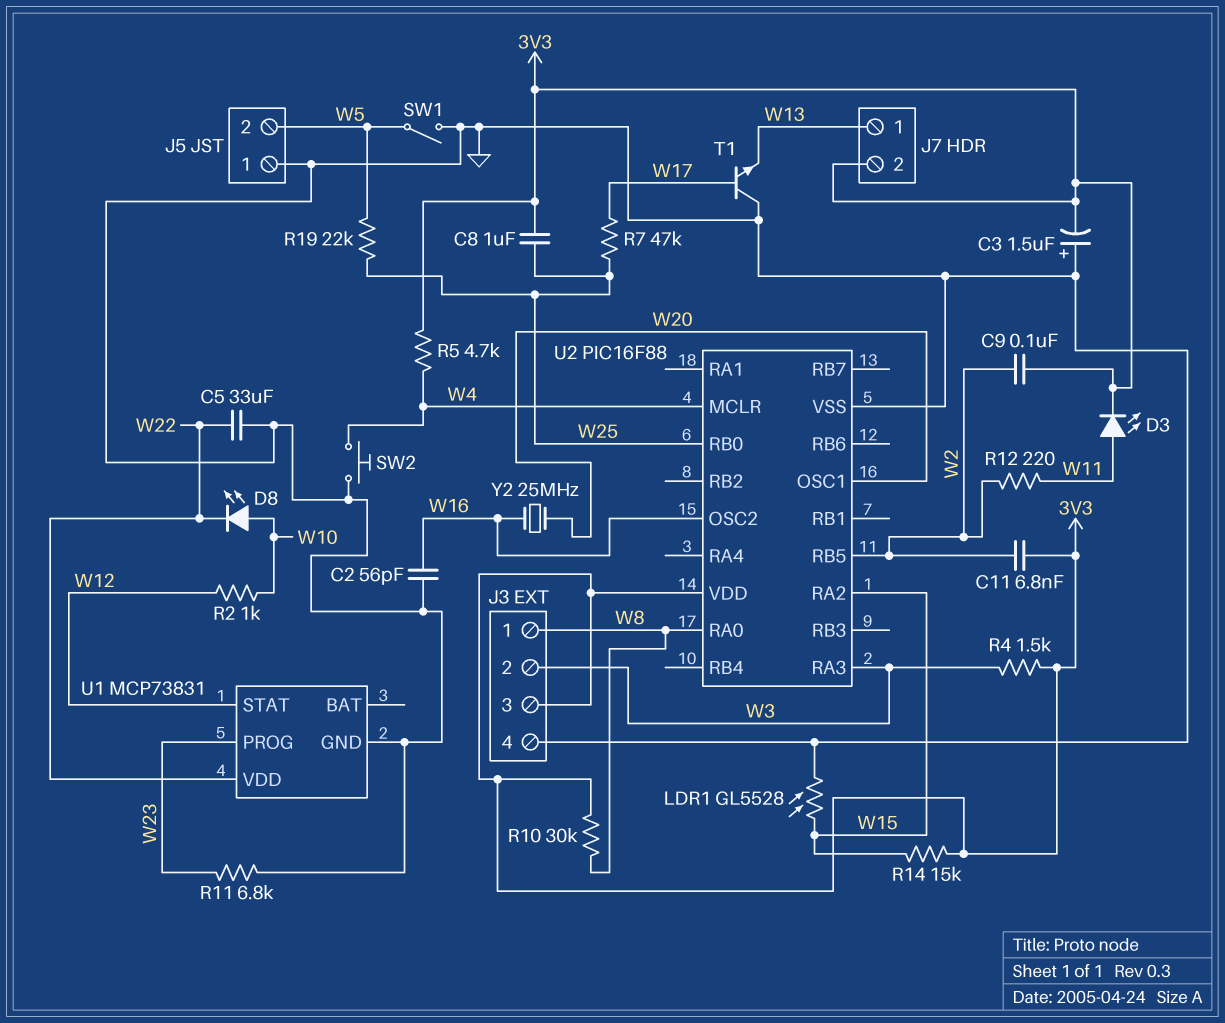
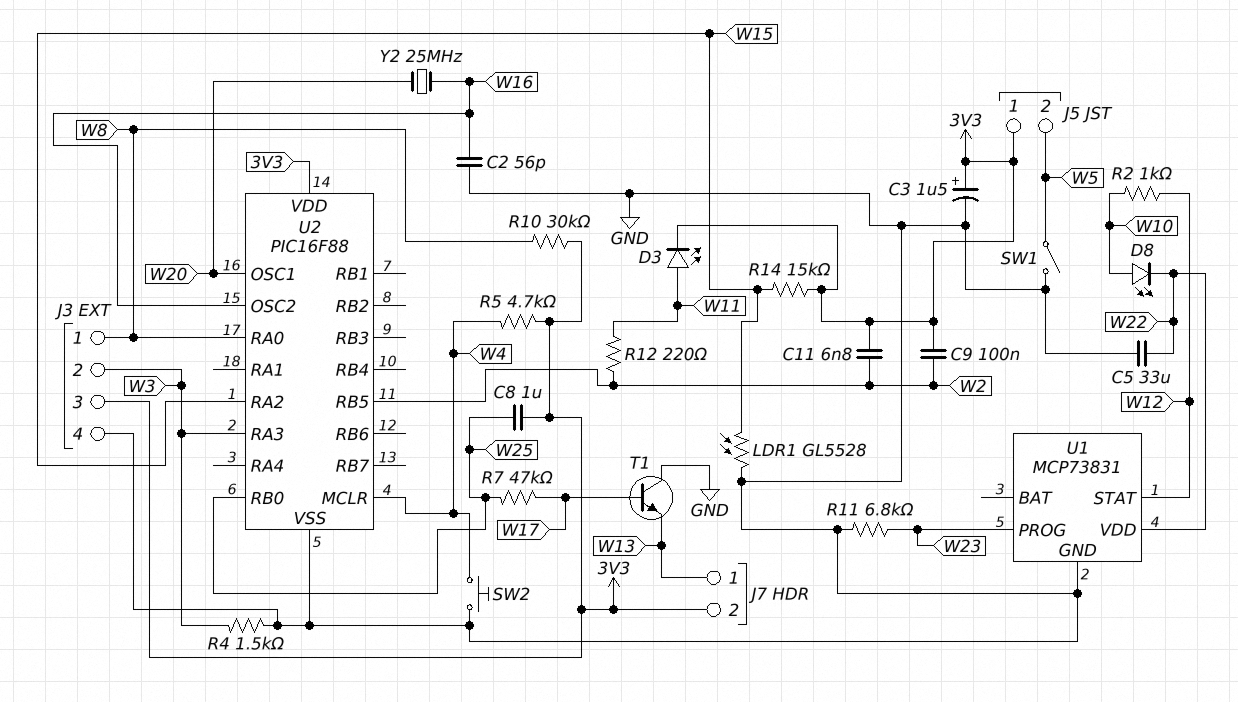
C3: 1.5uF (plus GND, minus 3V3) -> 1.5uF (plus 3V3, minus GND)
J5 pin 1: GND -> 3V3
R4: 1.5k (3V3, W3) -> 1.5k (GND, W3)
R19: 22k (W5, W25) -> none

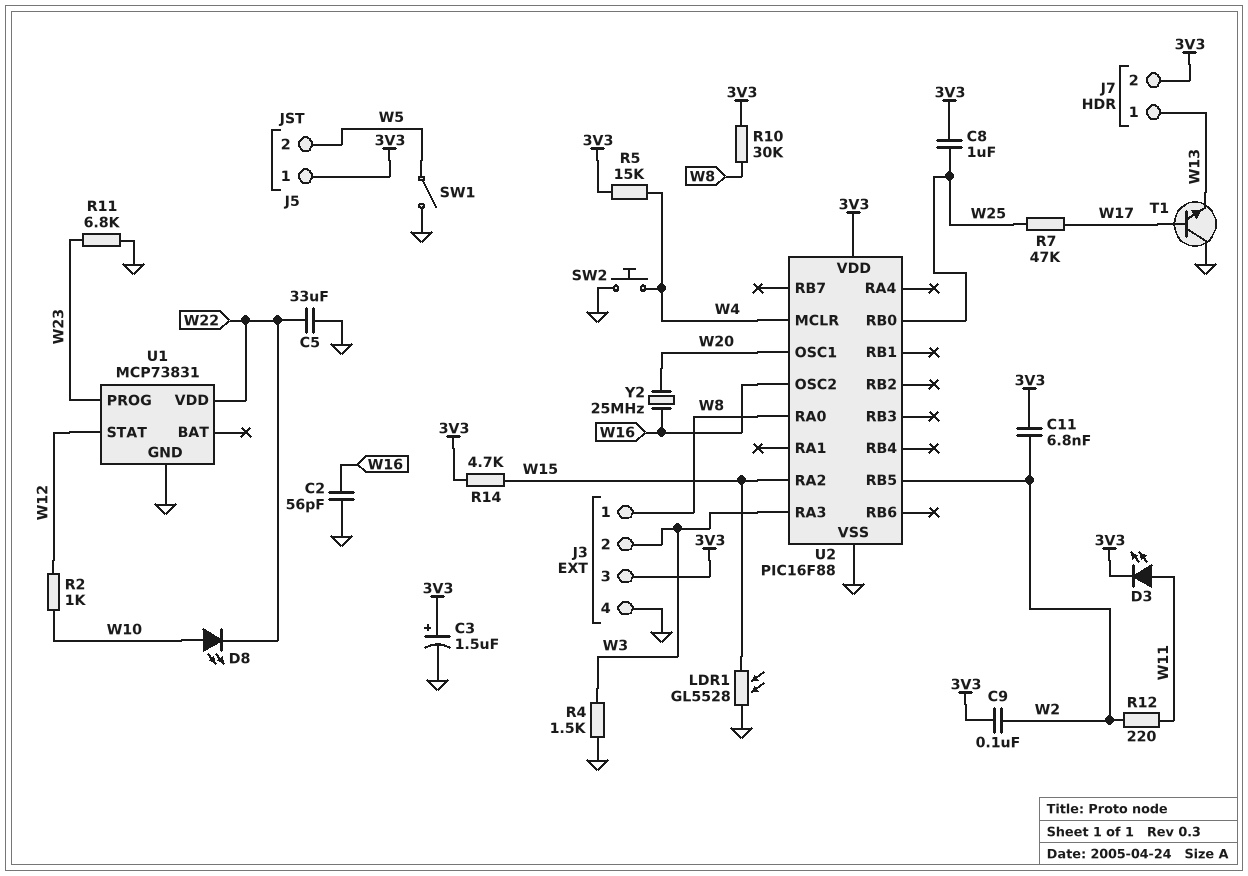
R5: 4.7k (3V3, W4) -> 15k (3V3, W4)
R14: 15k (3V3, W15) -> 4.7k (3V3, W15)

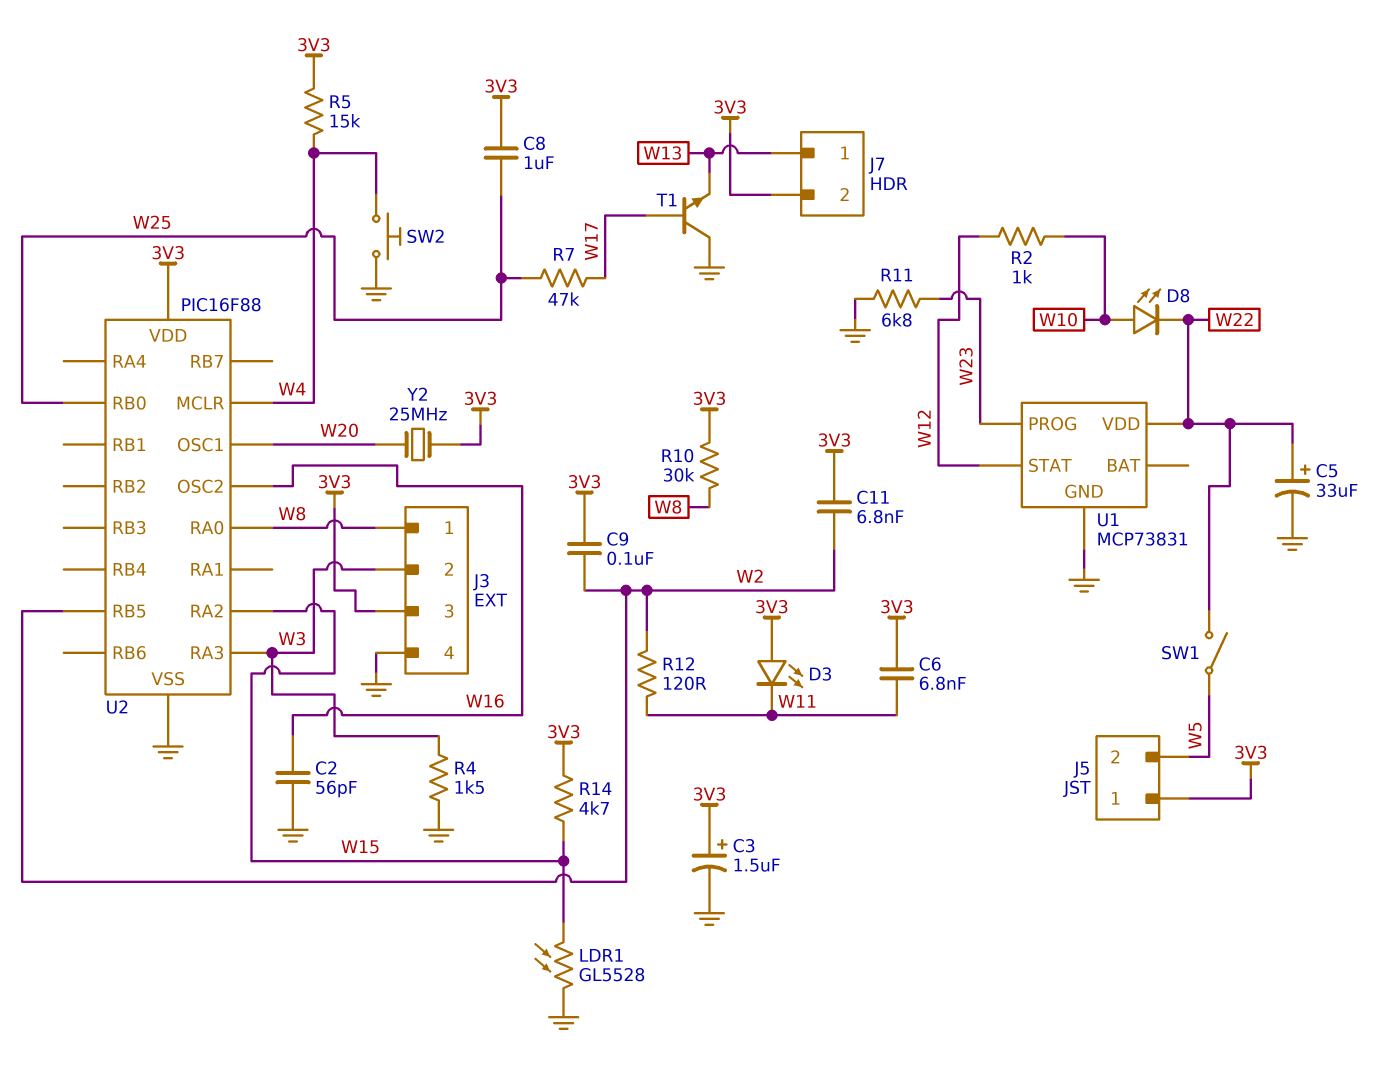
C5: 33uF (GND, W22) -> 33uF (plus W22, minus GND)
C6: none -> 6.8nF (3V3, W11)
D3: LED (A W11, K 3V3) -> LED (A 3V3, K W11)
R12: 220 (W2, W11) -> 120 (W2, W11)
SW1: switch (GND, W5) -> switch (W5, W22)
Y2: 25MHz (W16, W20) -> 25MHz (3V3, W20)

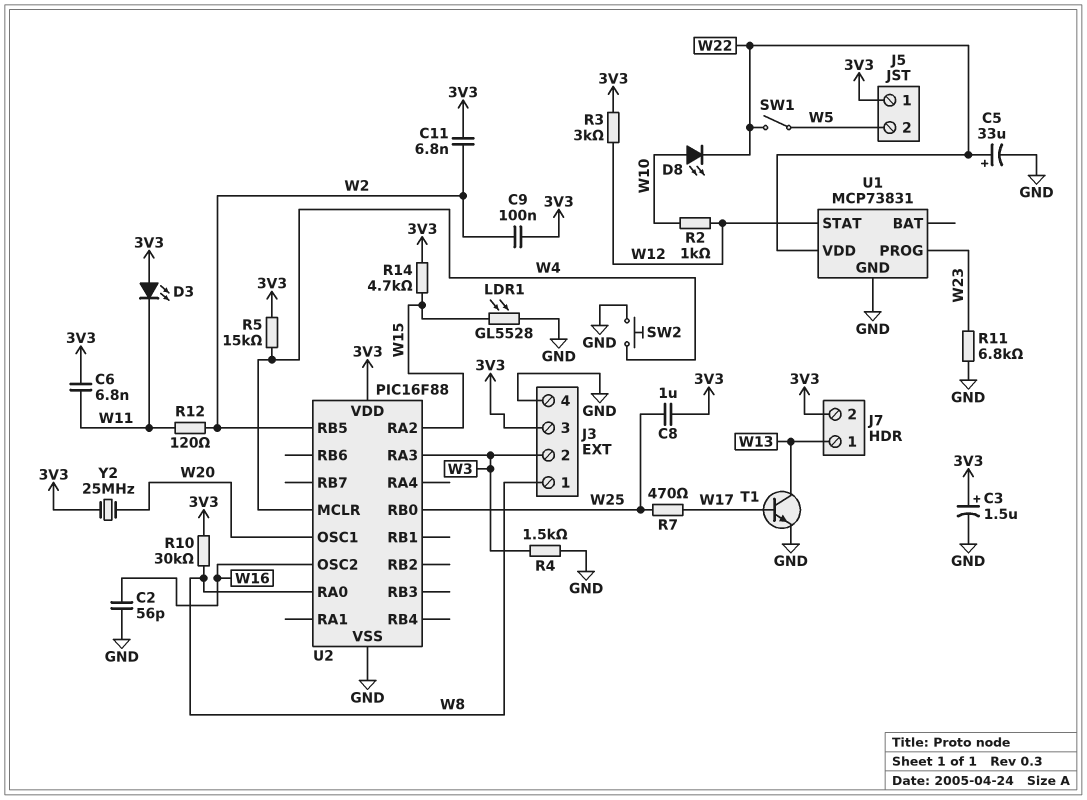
R3: none -> 3k (3V3, W12)
R7: 47k (W17, W25) -> 470 (W17, W25)
T1: NPN (B W17, C GND, E W13) -> NPN (B W17, C W13, E GND)

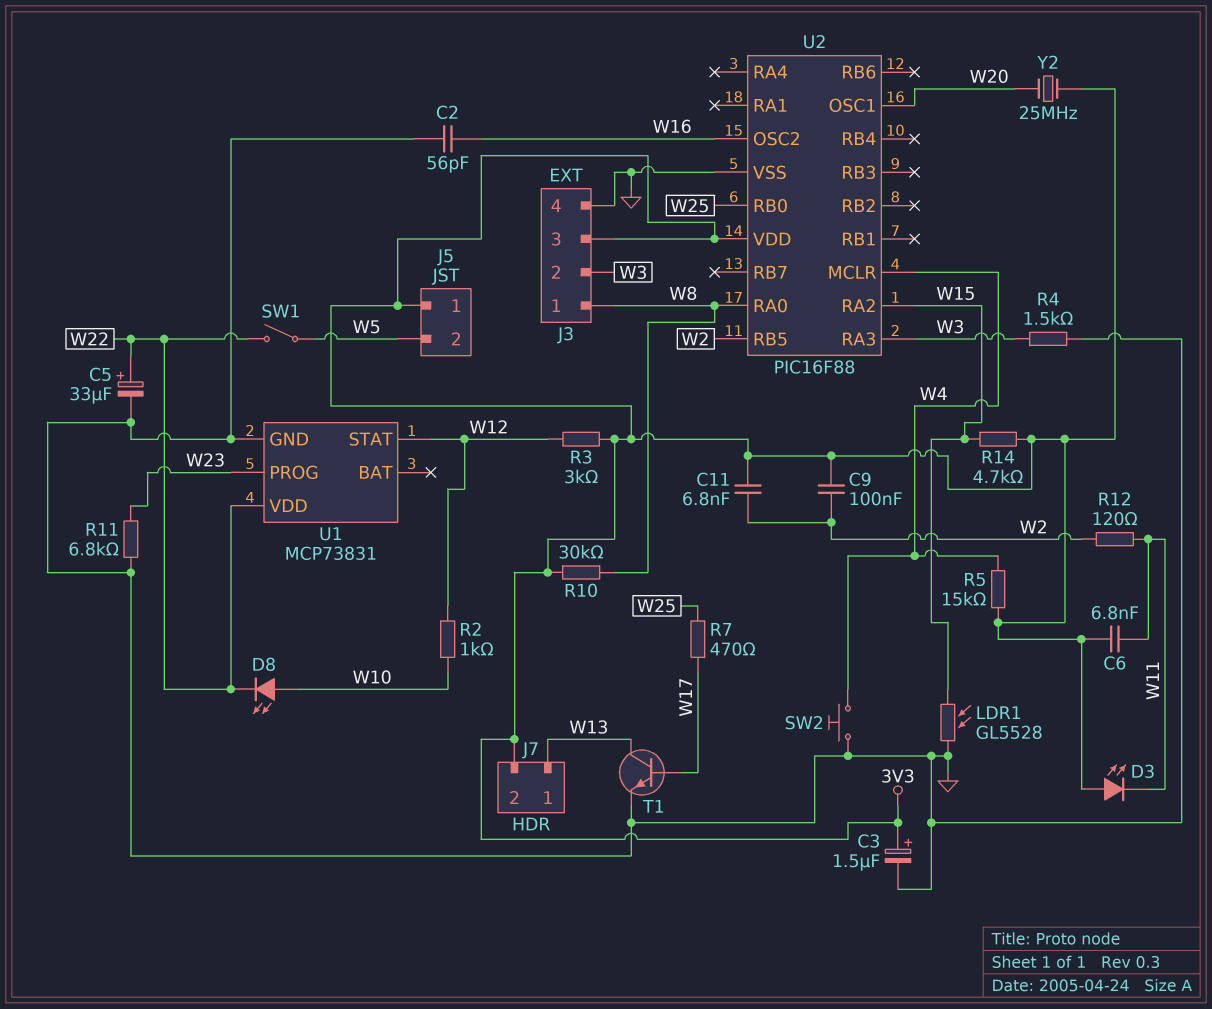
C8: 1uF (3V3, W25) -> none

